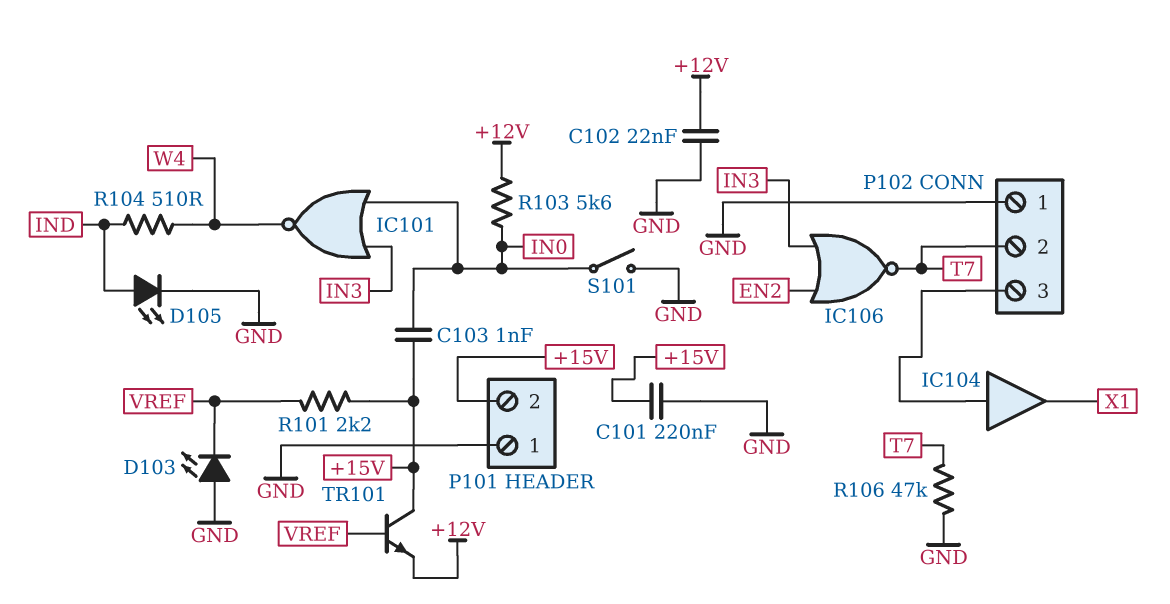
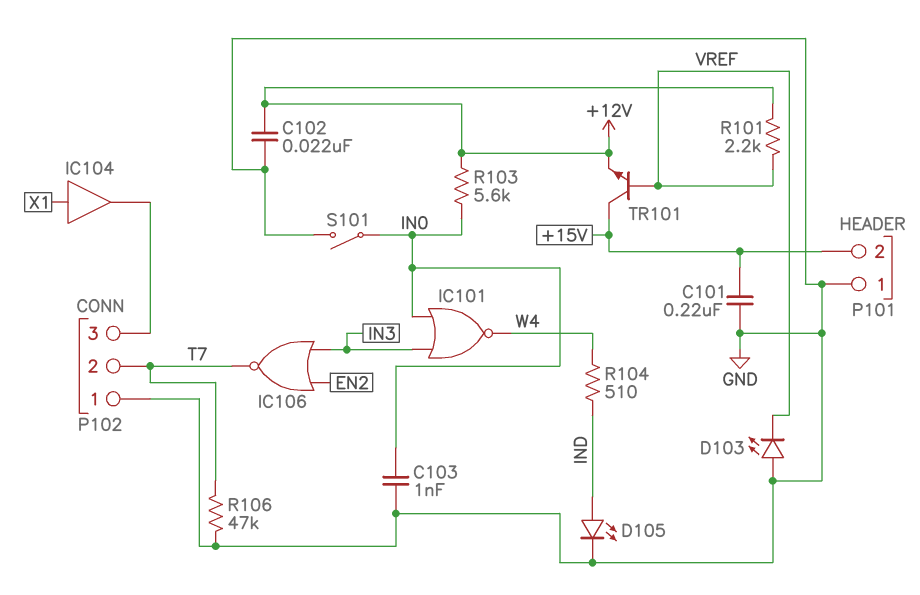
C103: 1nF (+15V, IN0) -> 1nF (GND, IN0)
IC104: buffer (in P102/3, out X1) -> buffer (in X1, out P102/3)
R101: 2.2k (+15V, VREF) -> 2.2k (+12V, VREF)

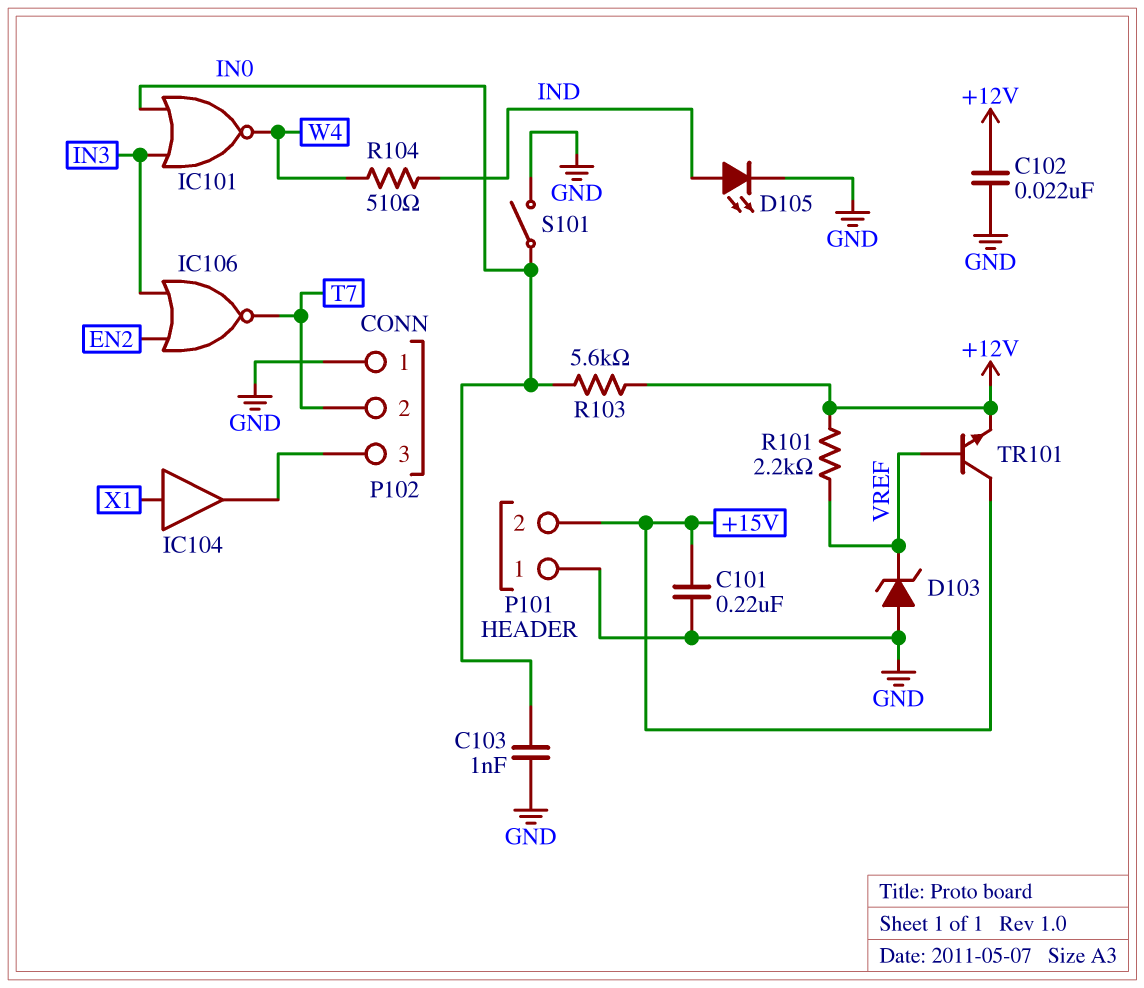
D103: LED (A GND, K VREF) -> zener (A GND, K VREF)
R106: 47k (GND, T7) -> none

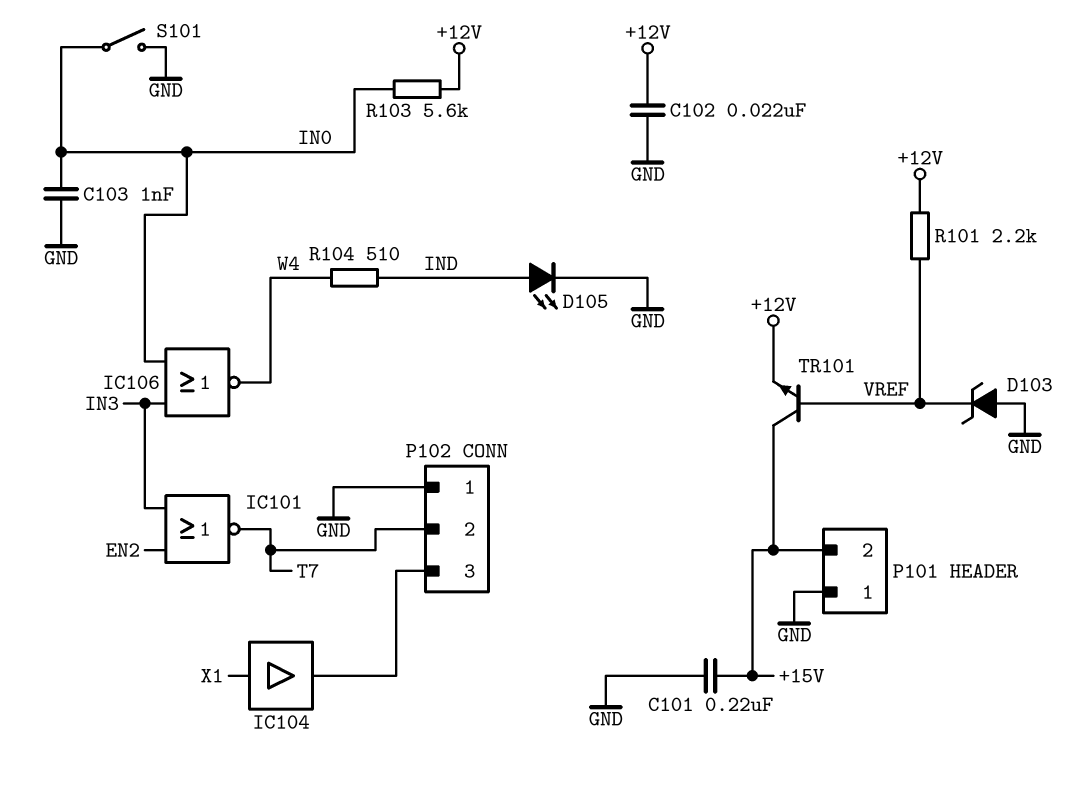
IC101: NOR (in IN0, in IN3, out W4) -> NOR (in EN2, in IN3, out T7)
IC106: NOR (in EN2, in IN3, out T7) -> NOR (in IN0, in IN3, out W4)

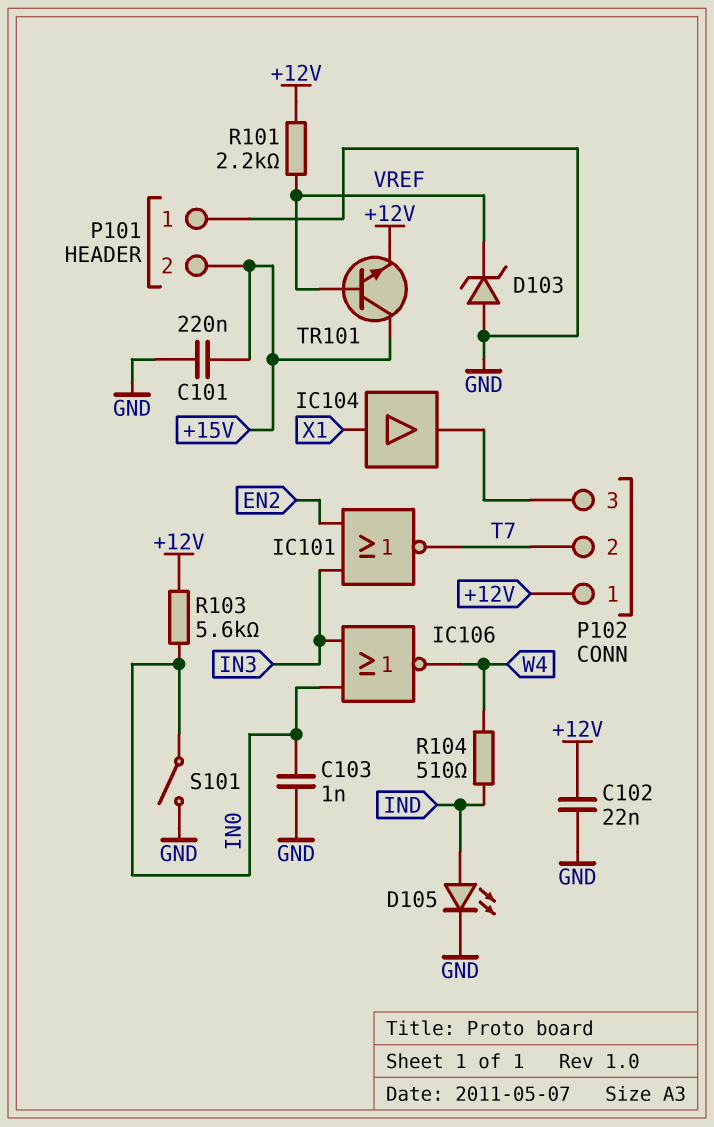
P102 pin 1: GND -> +12V

